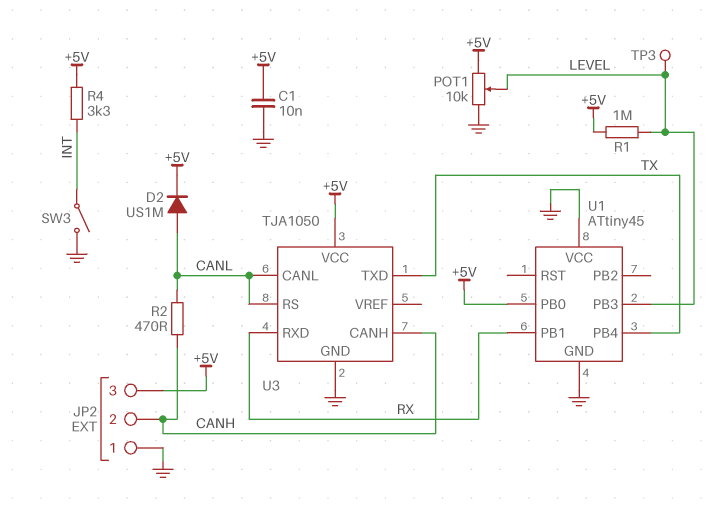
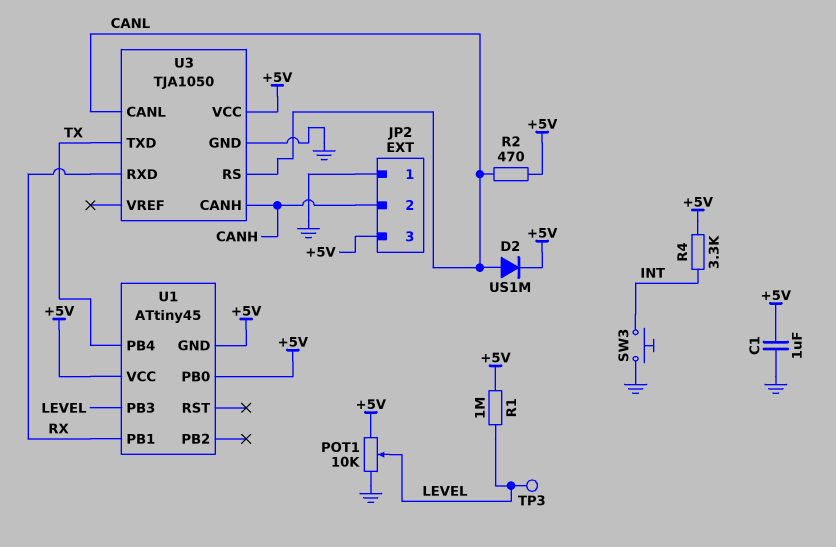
C1: 10nF (+5V, GND) -> 1uF (+5V, GND)
R2: 470 (CANH, CANL) -> 470 (+5V, CANL)
SW3: switch (GND, INT) -> button (GND, INT)
U1 pin GND: GND -> +5V
U1 pin VCC: GND -> +5V

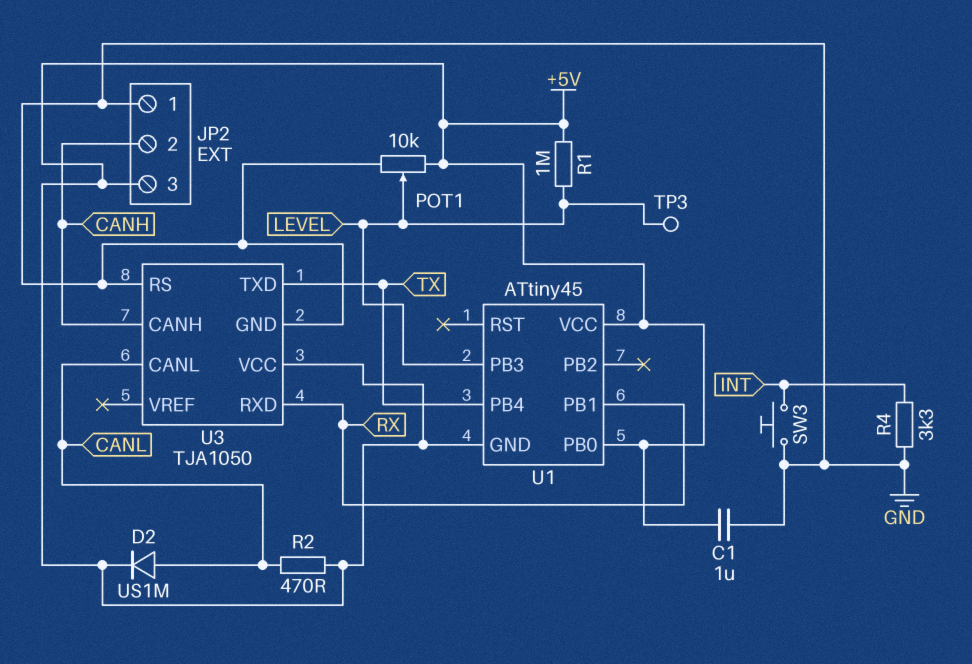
R4: 3.3k (+5V, INT) -> 3.3k (GND, INT)
U3 pin RS: CANL -> GND

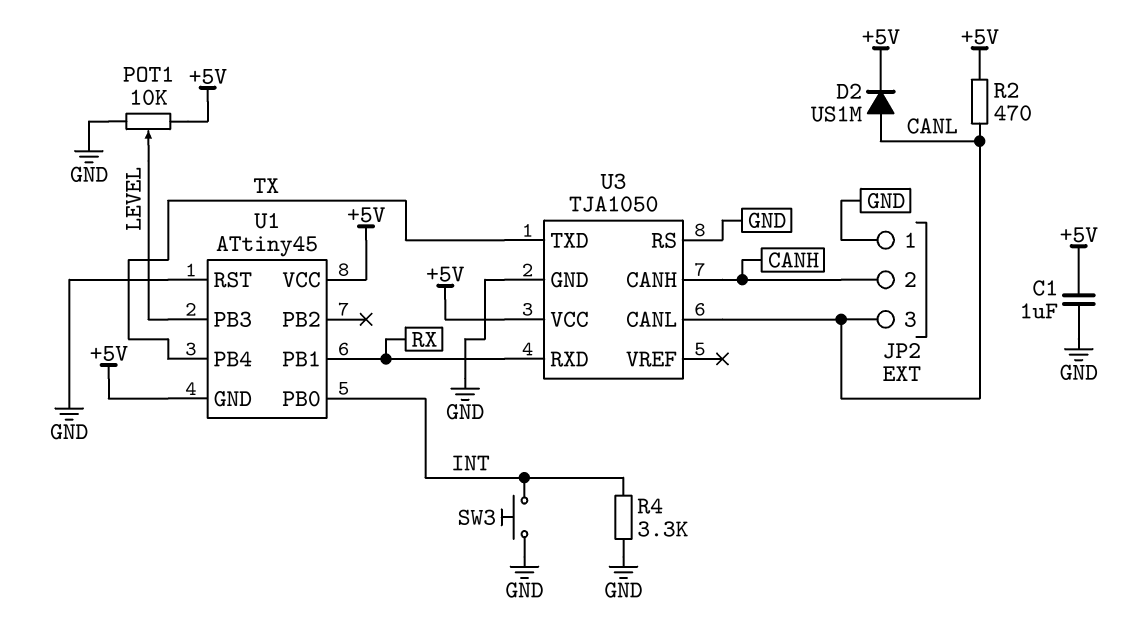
JP2 pin 3: +5V -> CANL
R1: 1M (+5V, LEVEL) -> none
TP3: test point (LEVEL) -> none
U1 pin PB0: +5V -> INT
U1 pin RST: none -> GND

